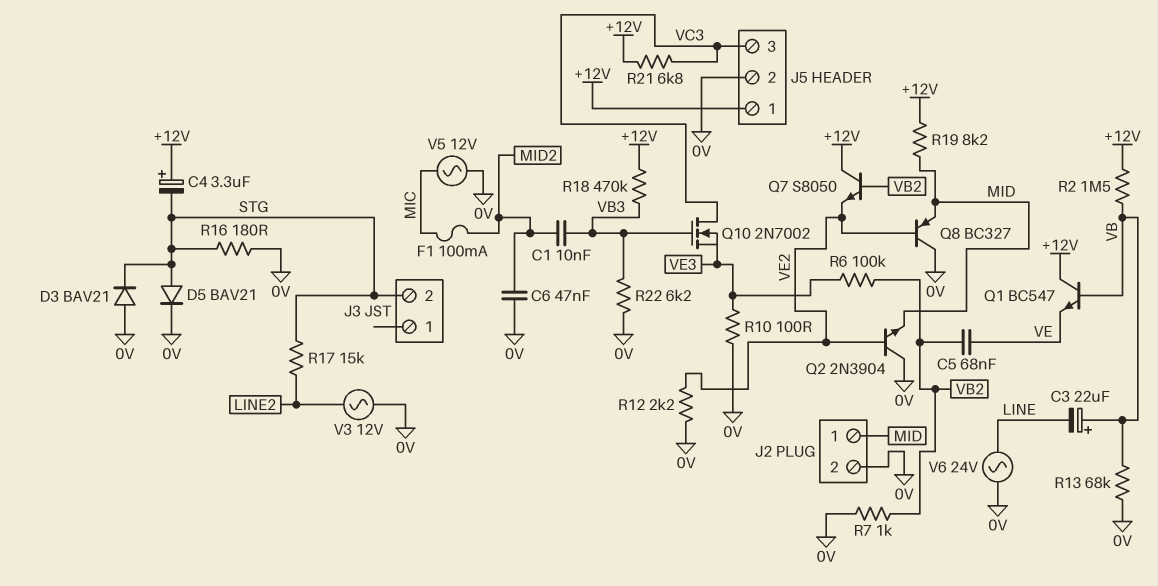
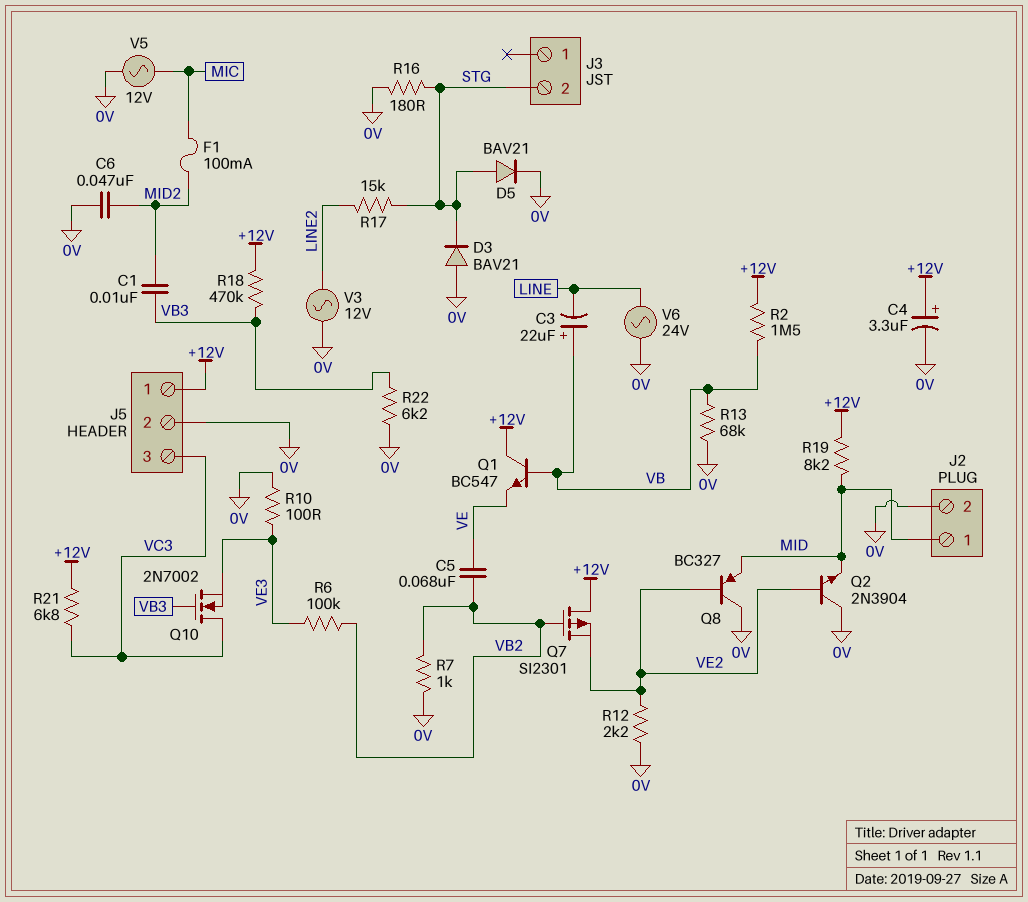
C4: 3.3uF (plus +12V, minus STG) -> 3.3uF (plus +12V, minus 0V)
Q7: NPN S8050 (B VB2, C +12V, E VE2) -> PMOS SI2301 (G VB2, D +12V, S VE2)

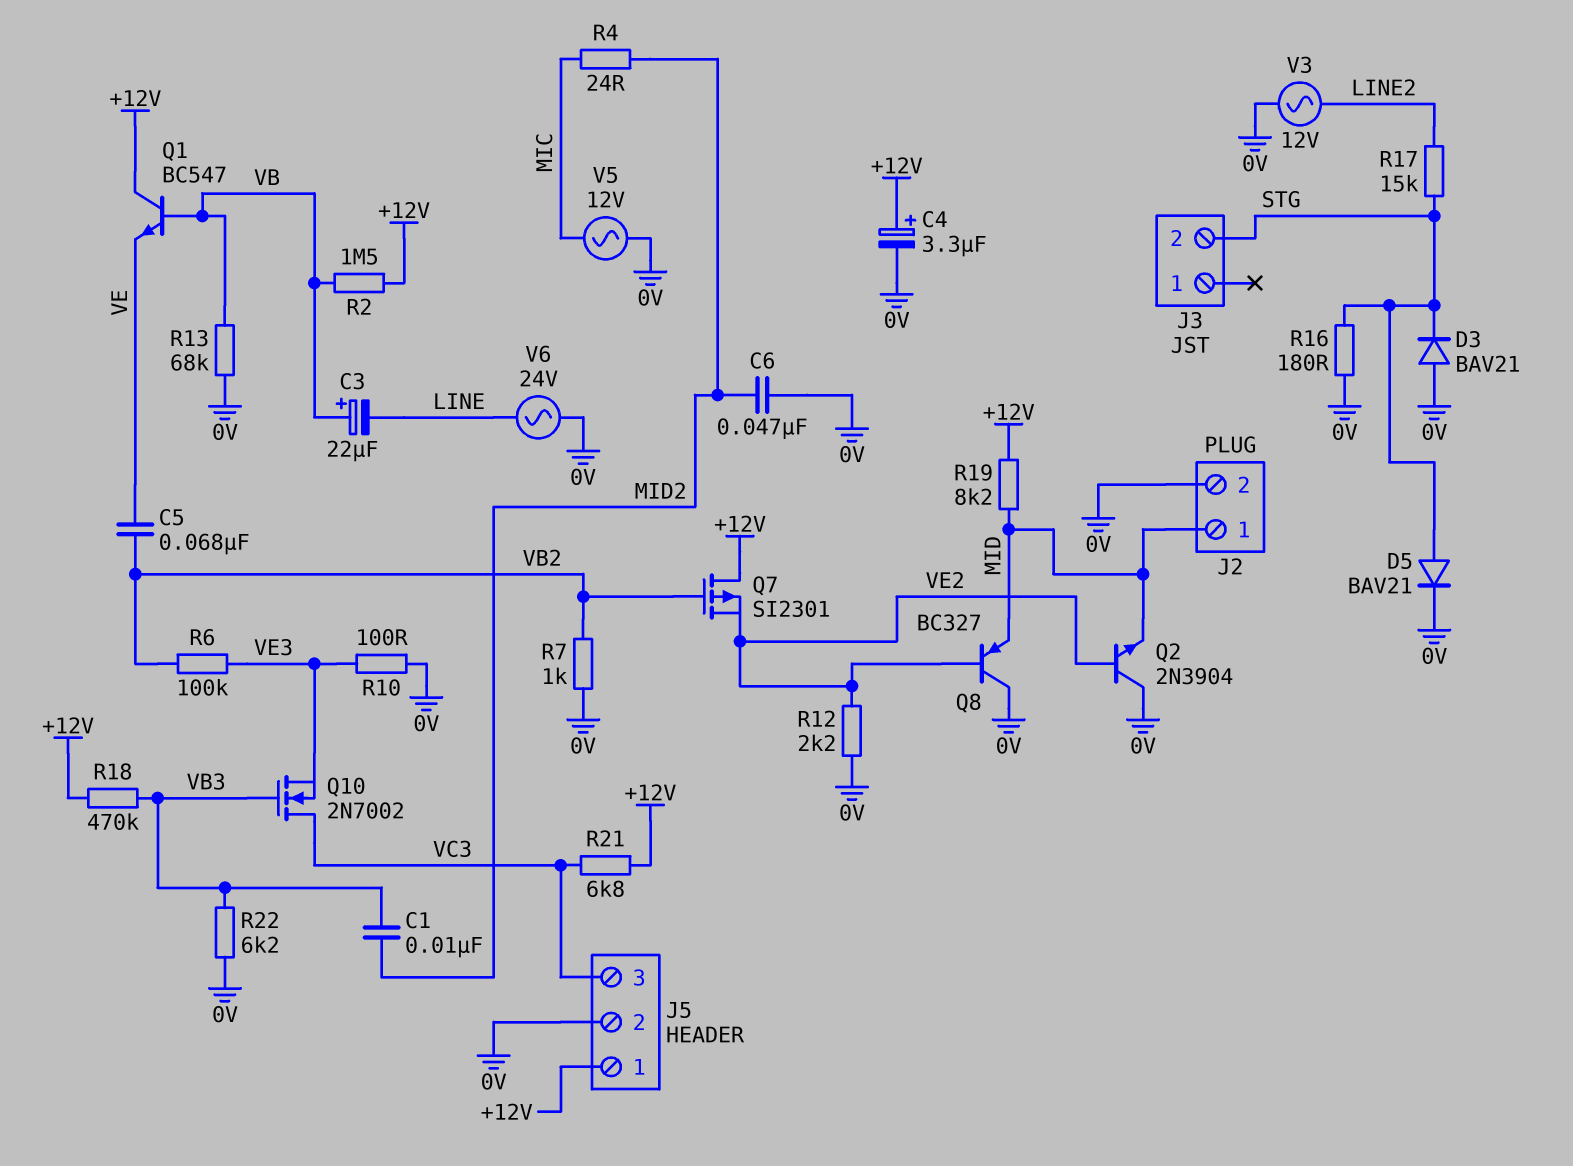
F1: 100mA (MIC, MID2) -> none
R4: none -> 24 (MIC, MID2)

